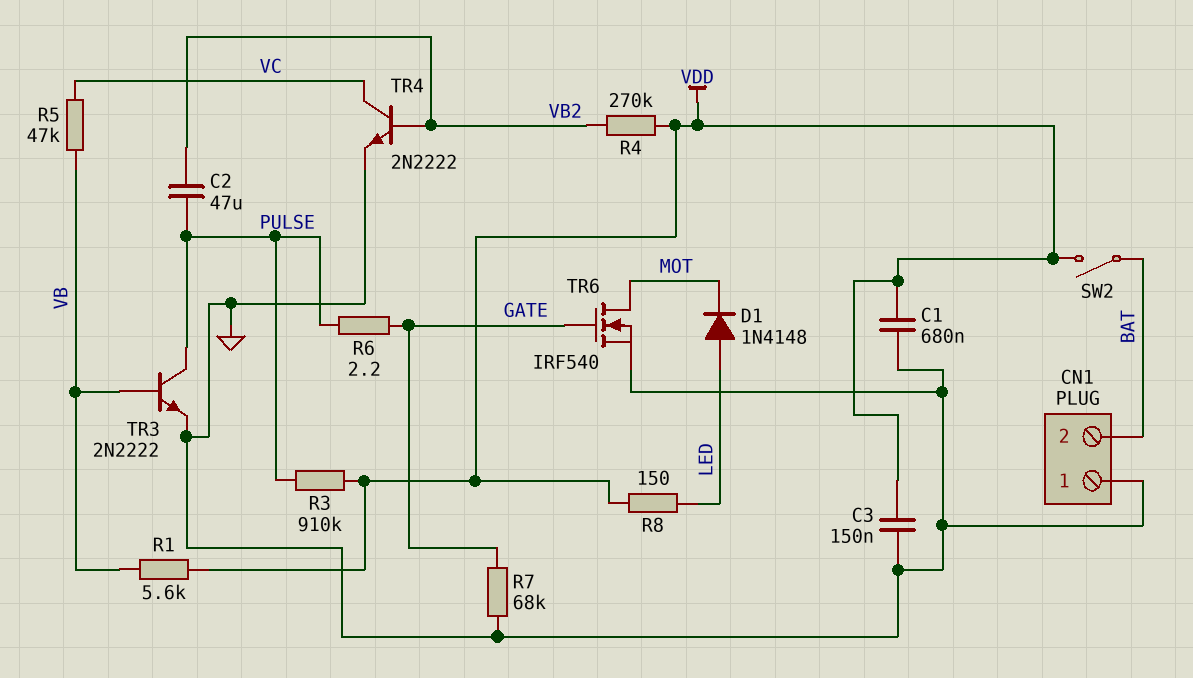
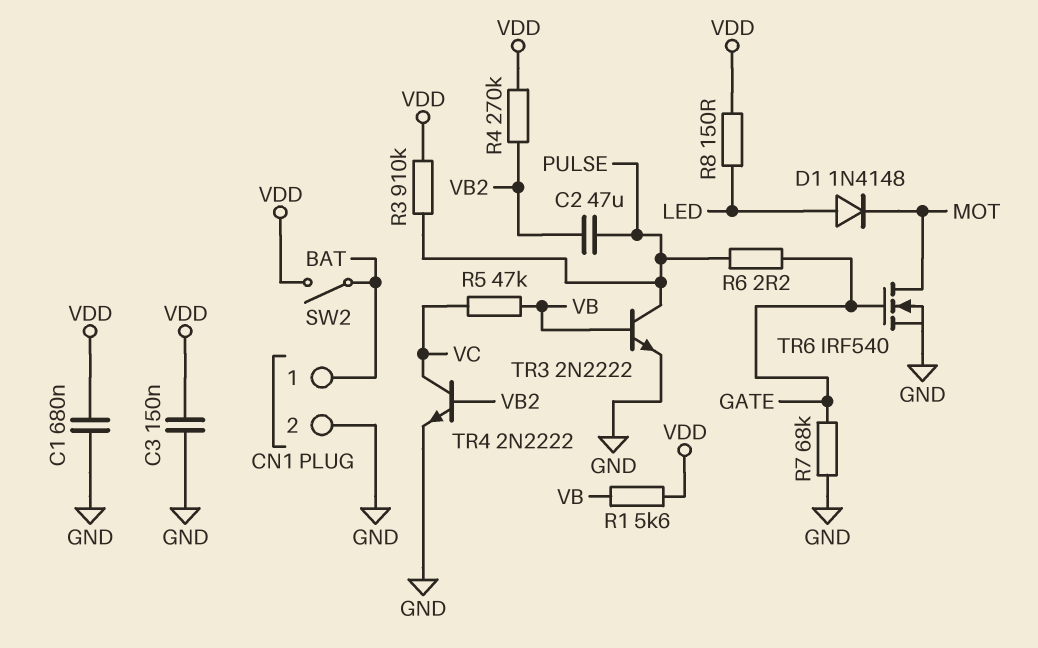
CN1 pin 1: GND -> BAT
CN1 pin 2: BAT -> GND

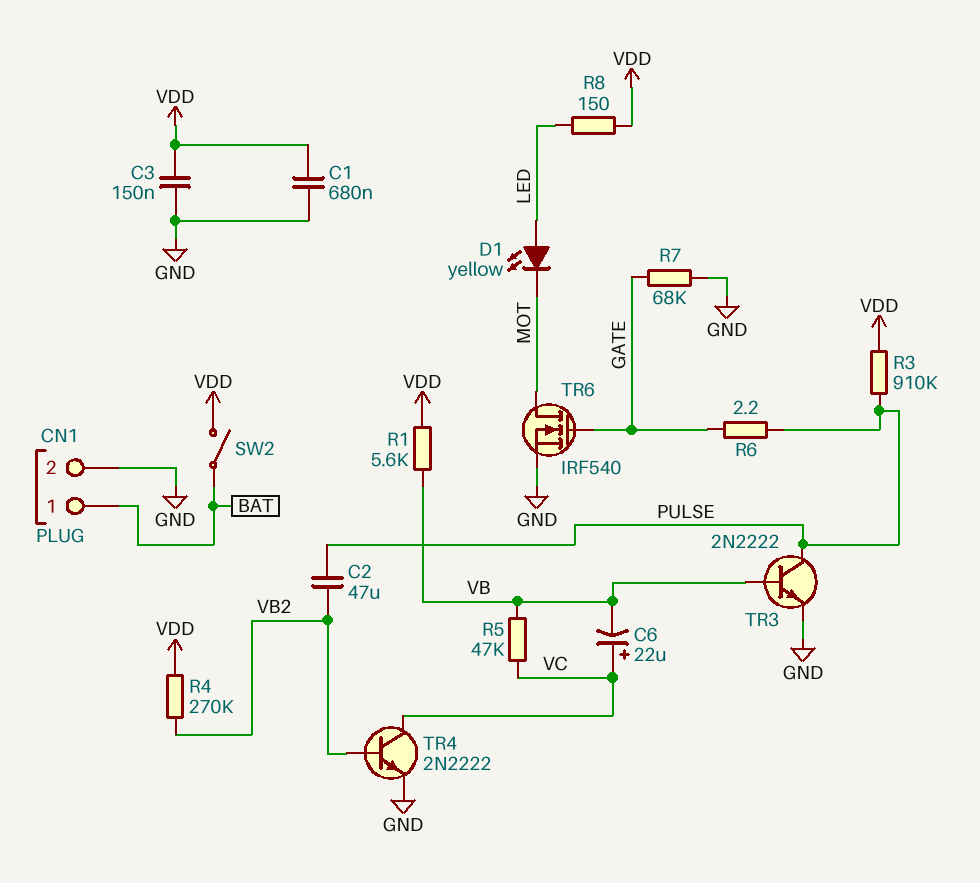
C6: none -> 22uF (plus VC, minus VB)
D1: diode 1N4148 (A LED, K MOT) -> LED yellow (A LED, K MOT)

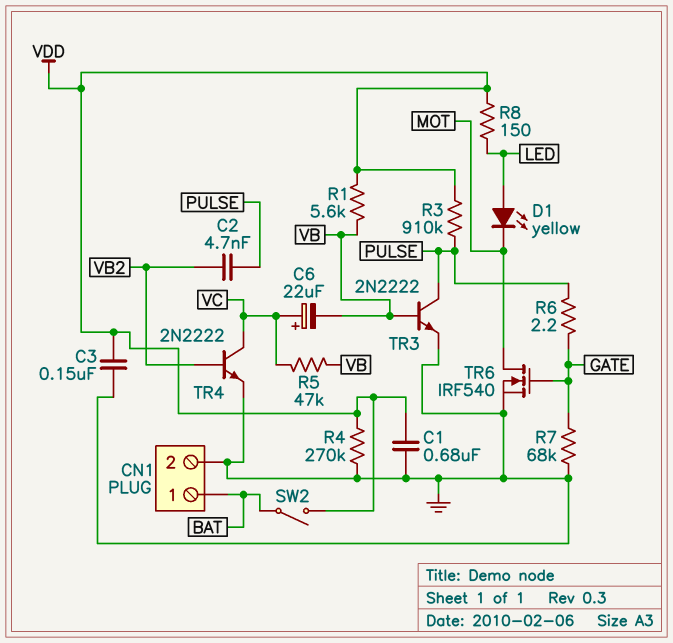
C2: 47uF (PULSE, VB2) -> 4.7nF (PULSE, VB2)
R4: 270k (VB2, VDD) -> 270k (GND, VDD)

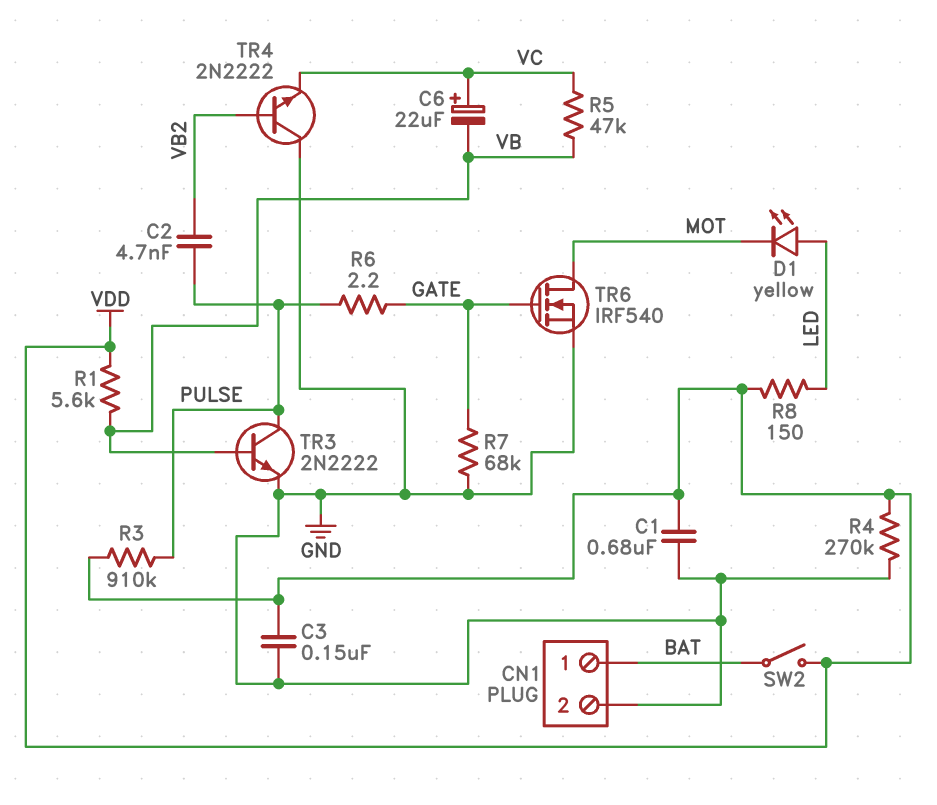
TR4: NPN 2N2222 (B VB2, C VC, E GND) -> NPN 2N2222 (B VB2, C GND, E VC)

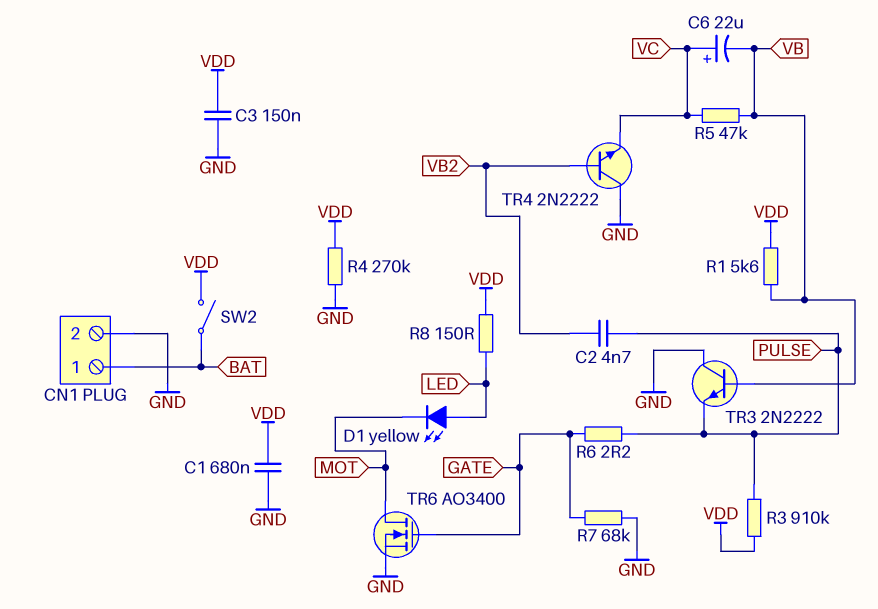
TR3: NPN 2N2222 (B VB, C PULSE, E GND) -> NPN 2N2222 (B VB, C GND, E PULSE)
TR6: NMOS IRF540 (G GATE, D MOT, S GND) -> NMOS AO3400 (G GATE, D MOT, S GND)

